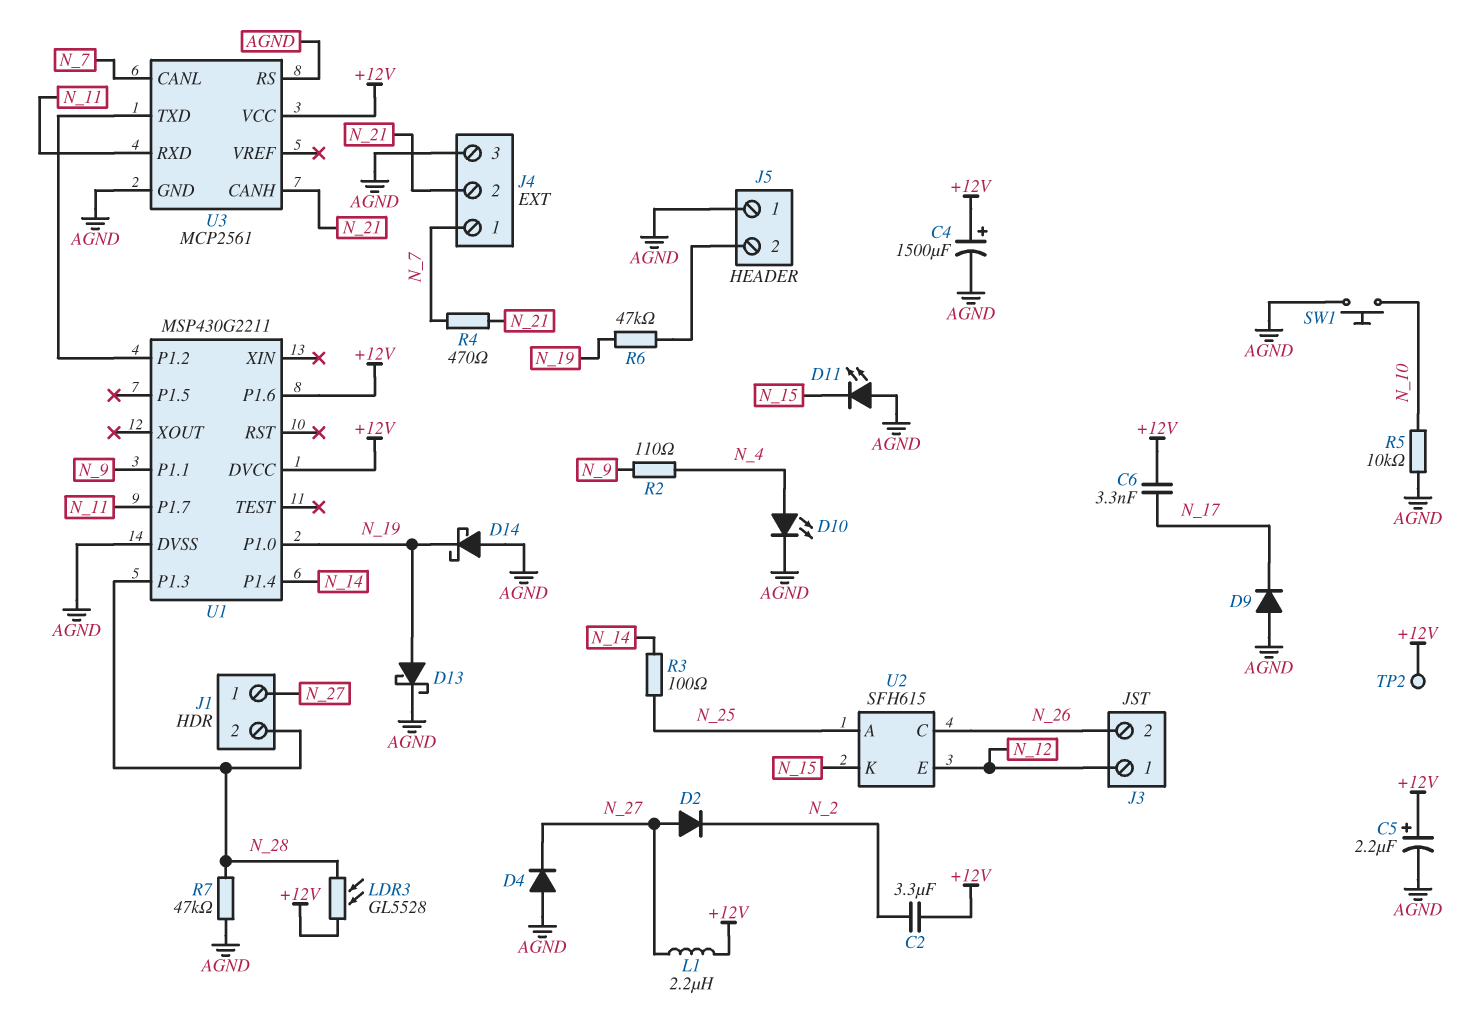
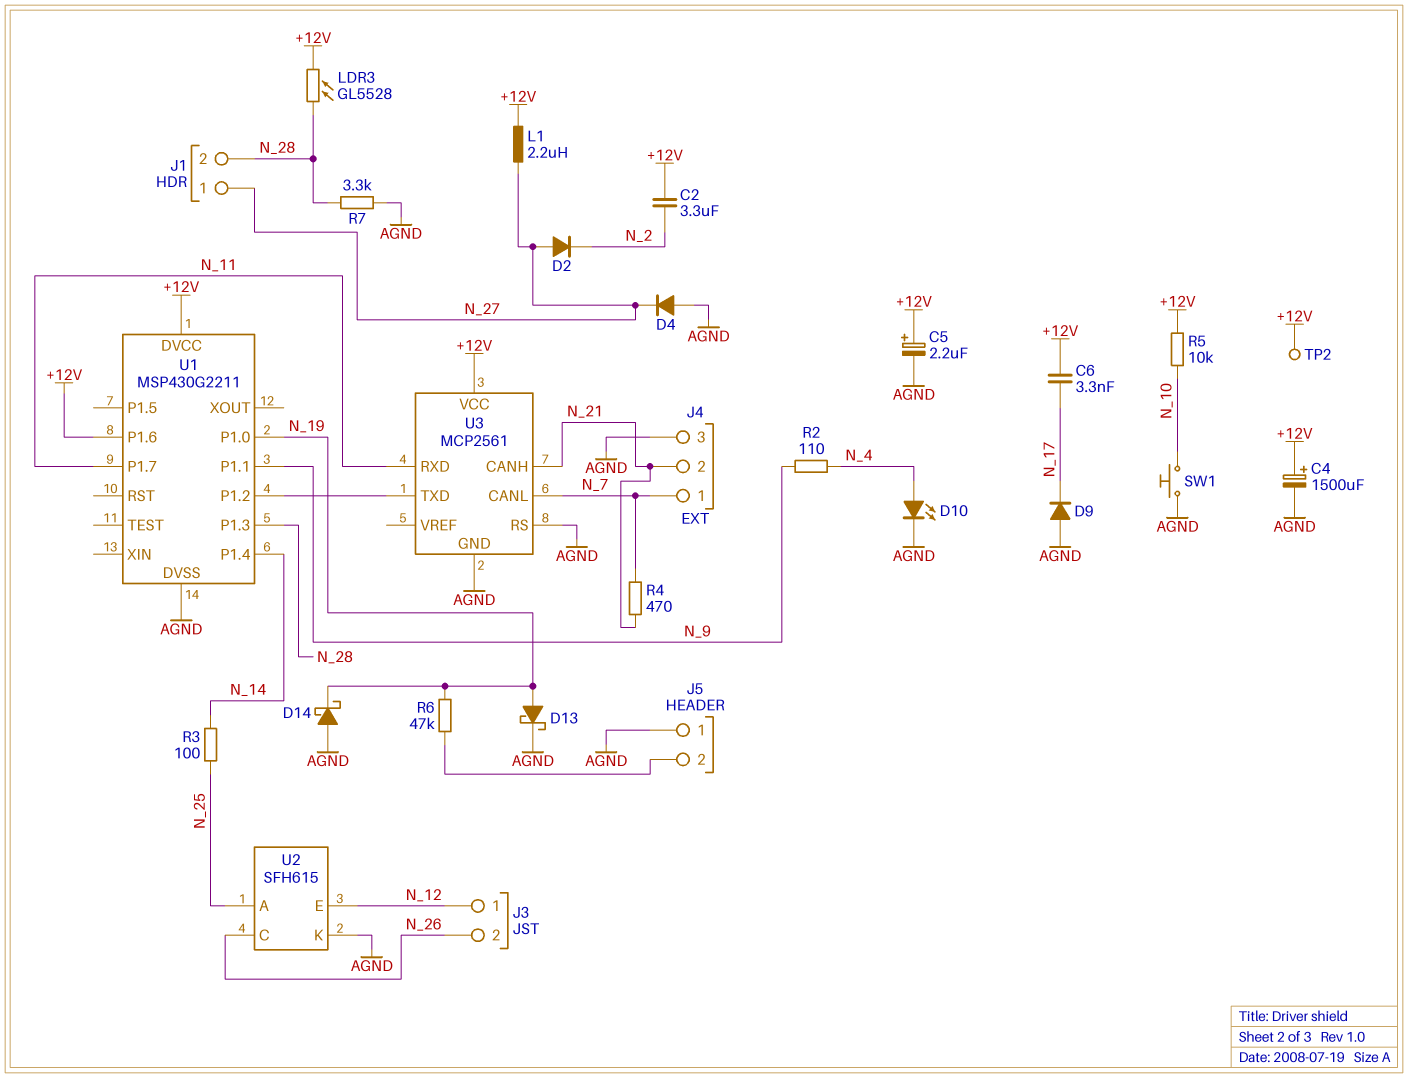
D11: LED (A AGND, K N_15) -> none
R5: 10k (AGND, N_10) -> 10k (+12V, N_10)
R7: 47k (AGND, N_28) -> 3.3k (AGND, N_28)
U2 pin K: N_15 -> AGND

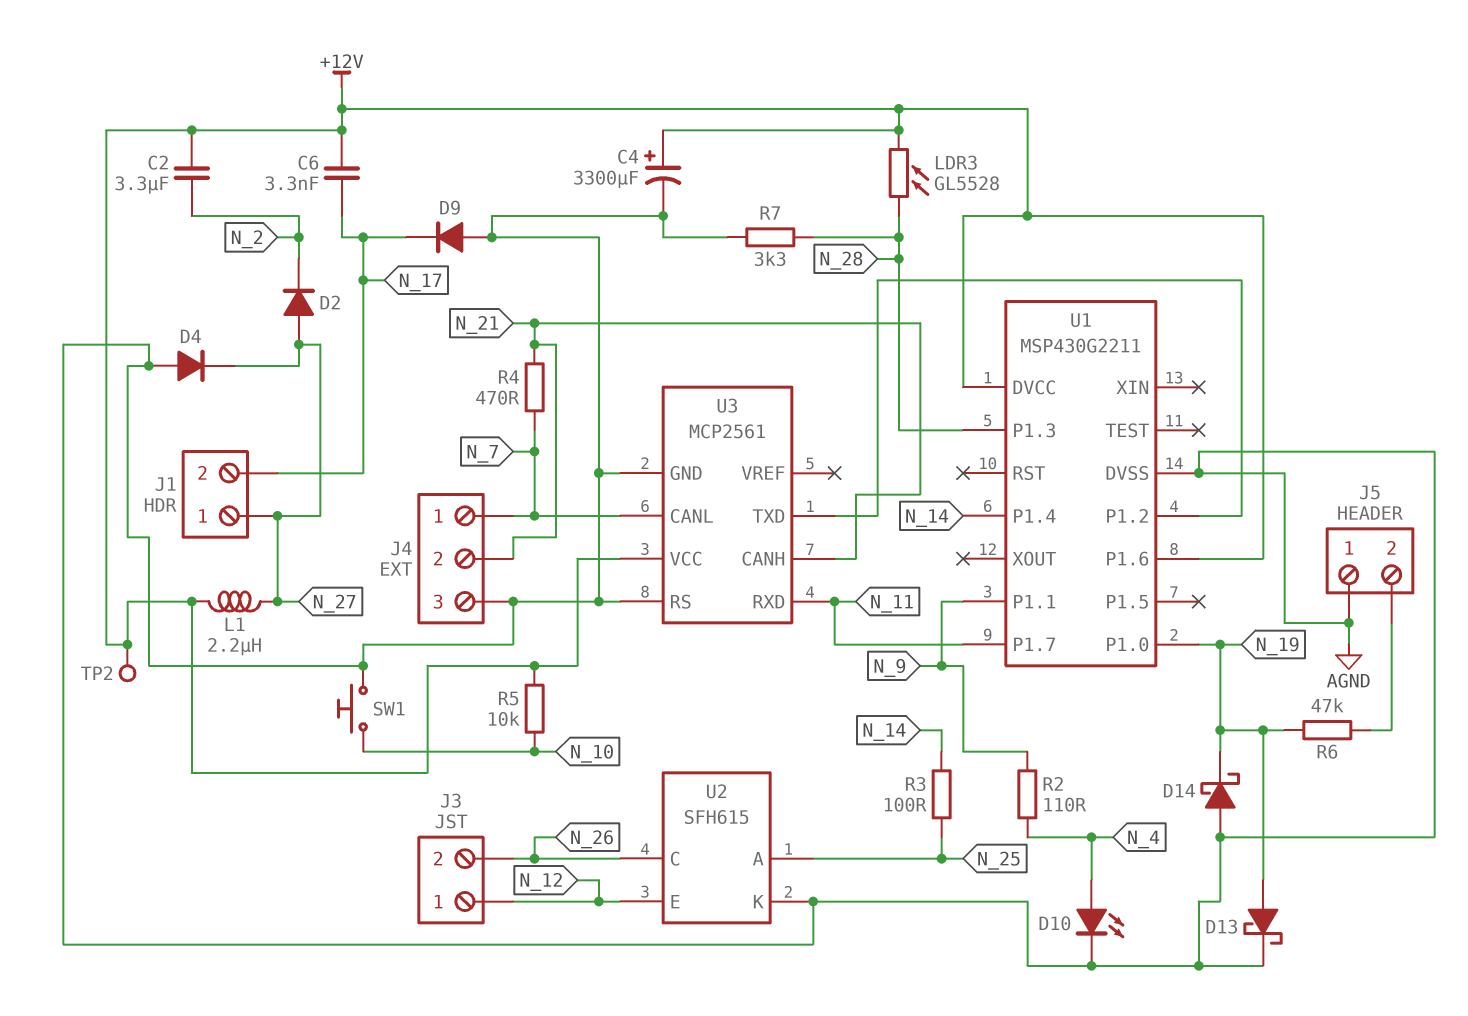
C4: 1500uF (plus +12V, minus AGND) -> 3300uF (plus +12V, minus AGND)
C5: 2.2uF (plus +12V, minus AGND) -> none
J1 pin 2: N_28 -> N_17

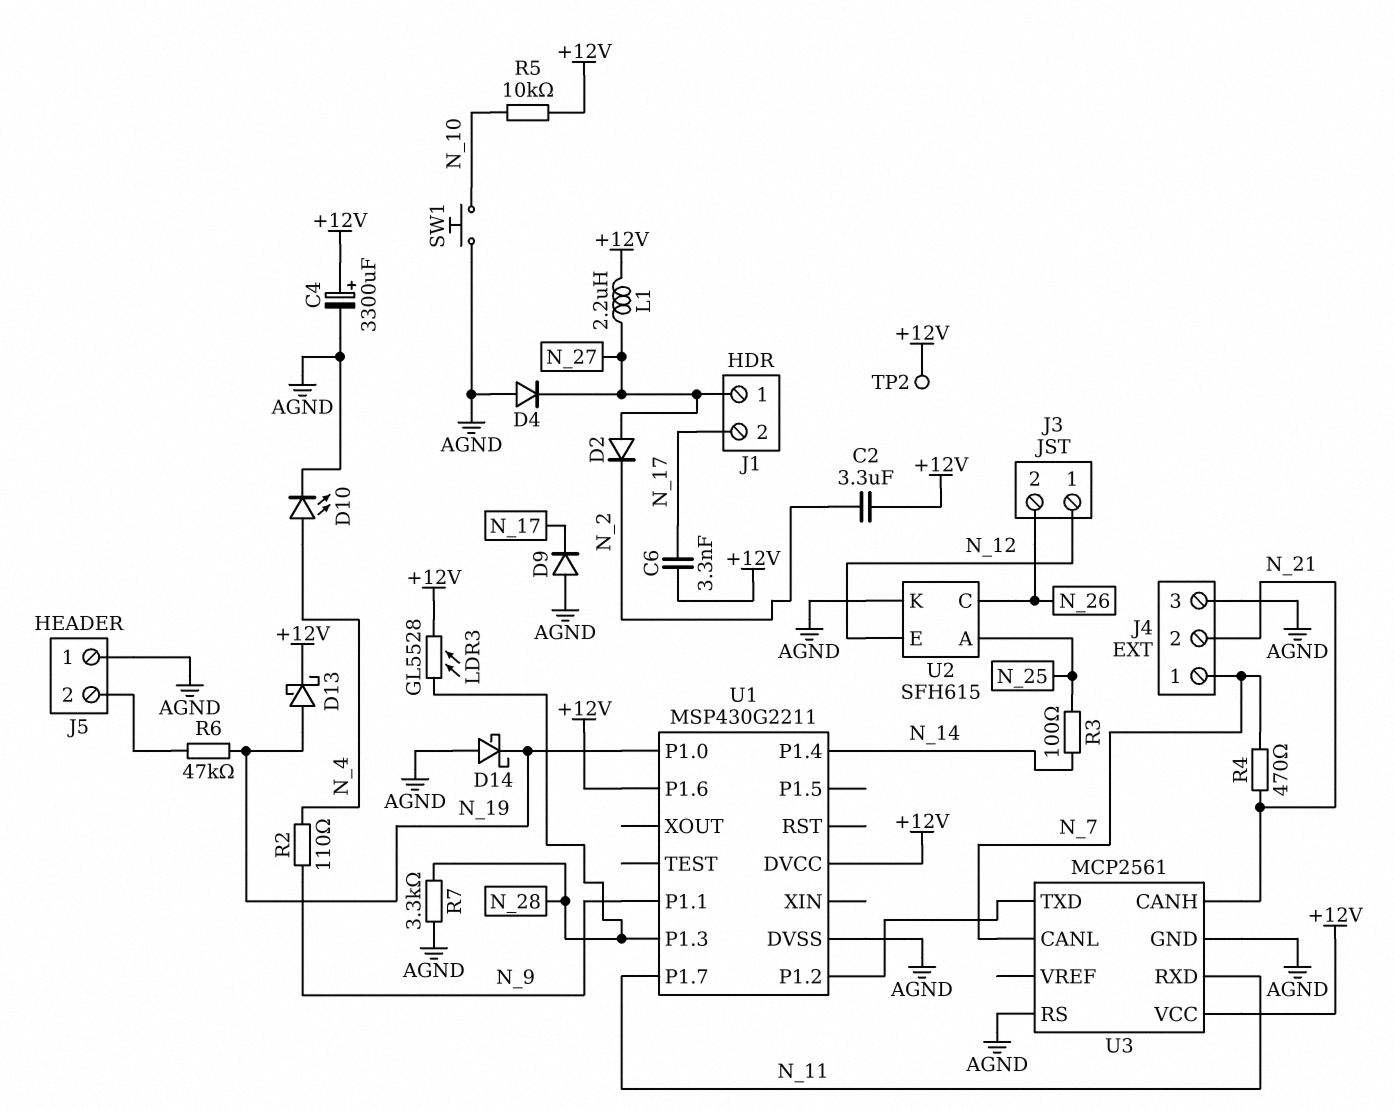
D13: schottky (A N_19, K AGND) -> schottky (A N_19, K +12V)

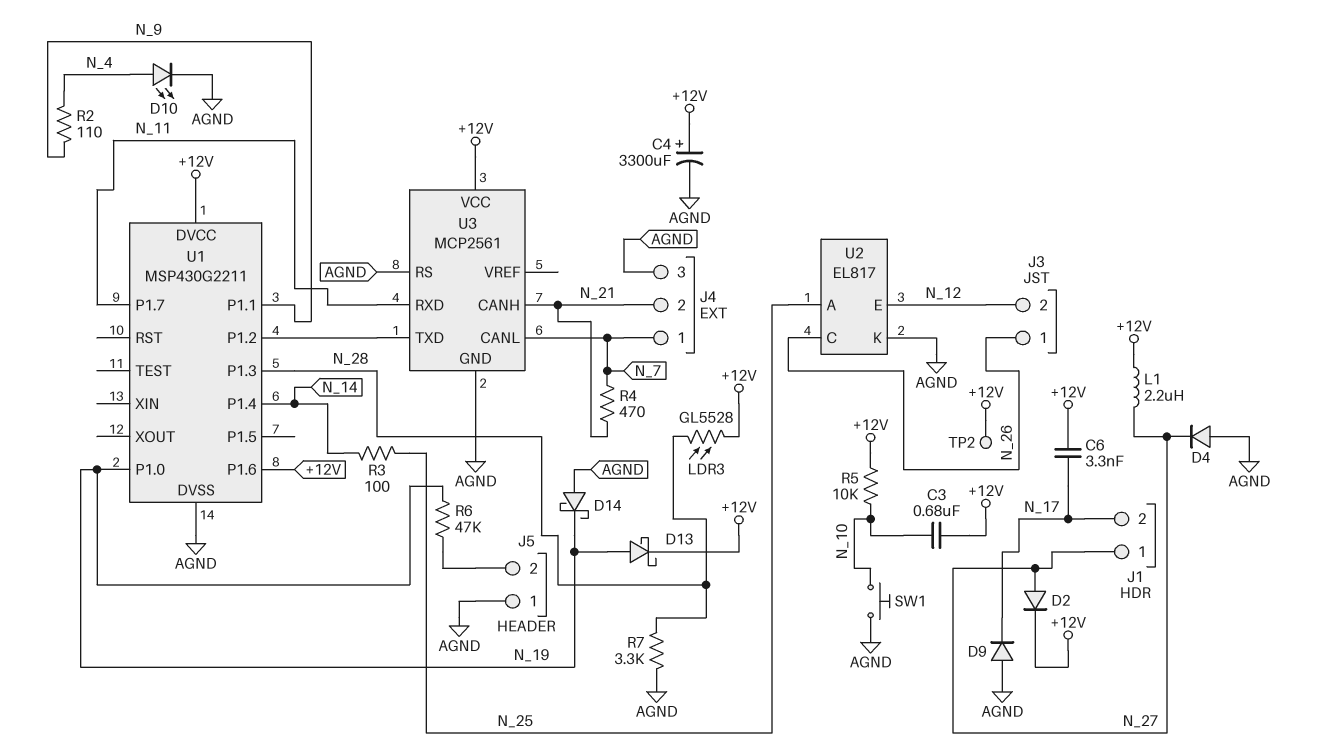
C2: 3.3uF (+12V, N_2) -> none
C3: none -> 680nF (+12V, N_10)
D2: diode (A N_27, K N_2) -> diode (A N_27, K +12V)
J3 pin 1: N_12 -> N_26
J3 pin 2: N_26 -> N_12
U2: SFH615 -> EL817

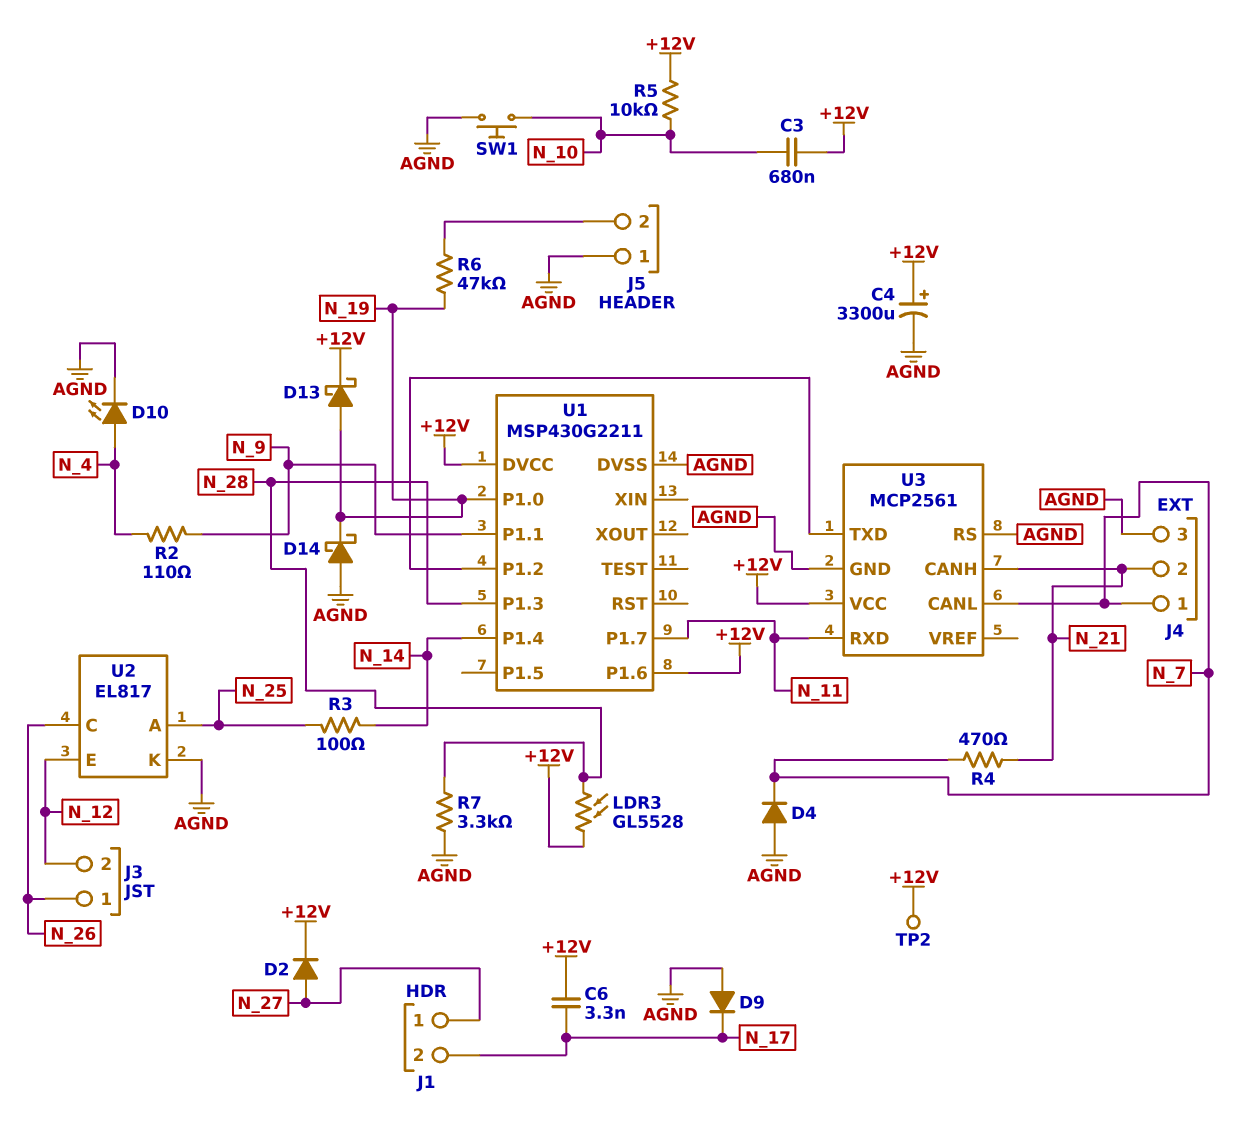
D4: diode (A AGND, K N_27) -> diode (A AGND, K N_7)
L1: 2.2uH (+12V, N_27) -> none

